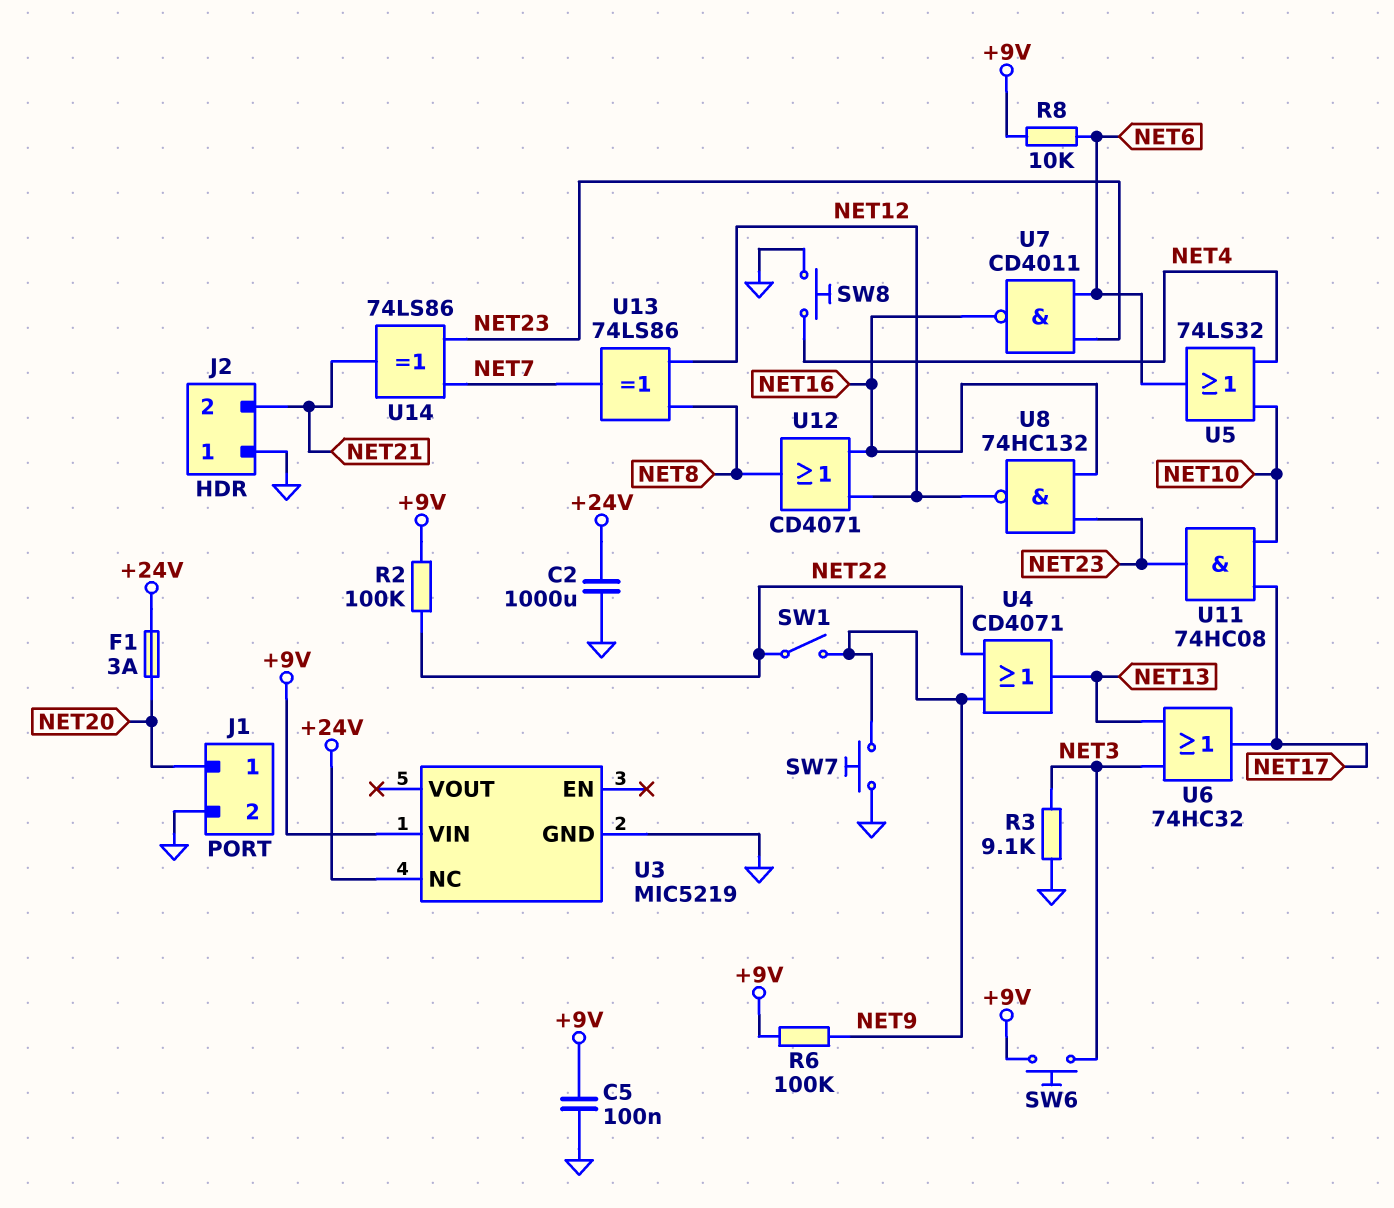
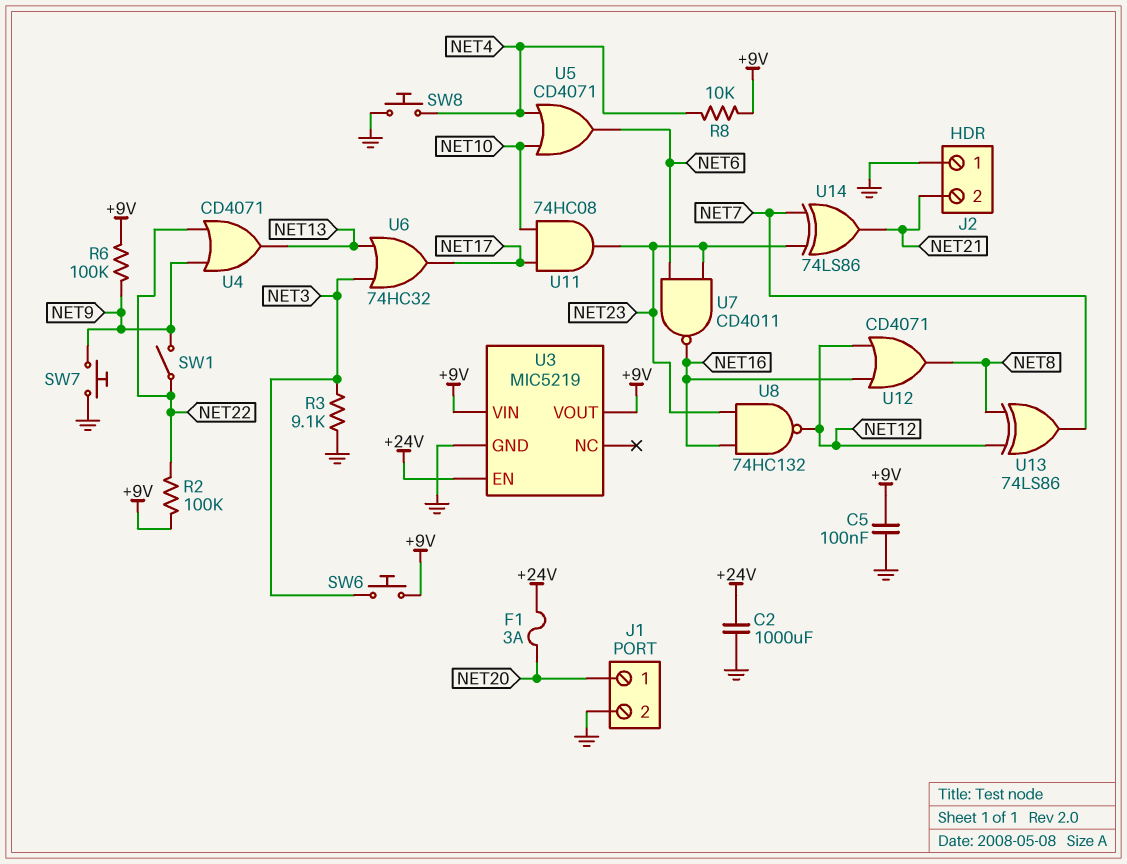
R8: 10k (+9V, NET6) -> 10k (+9V, NET4)
U3 pin EN: none -> +24V
U3 pin NC: +24V -> none
U3 pin VOUT: none -> +9V
U5: OR 74LS32 (in NET4, in NET10, out NET6) -> OR CD4071 (in NET4, in NET10, out NET6)

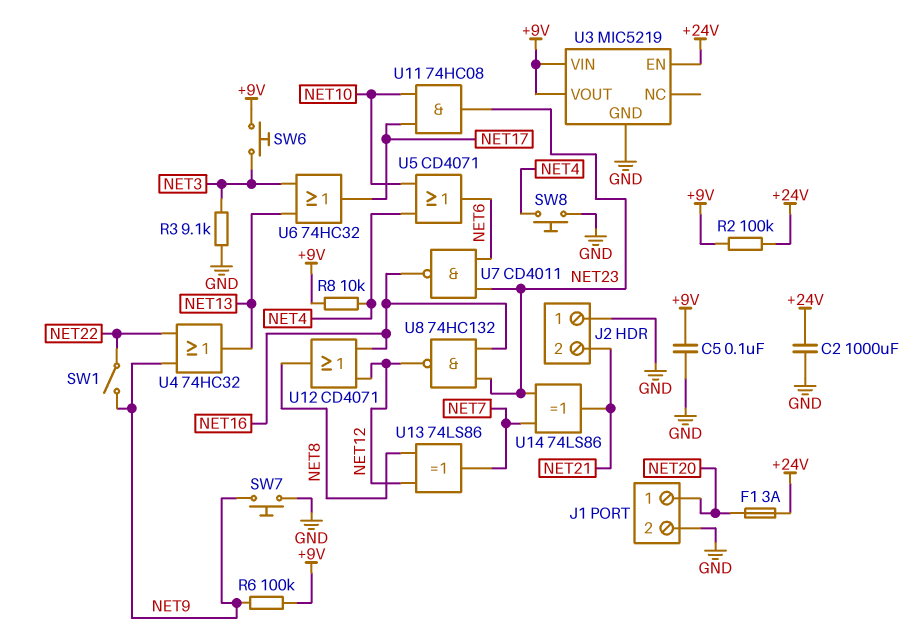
R2: 100k (+9V, NET22) -> 100k (+9V, +24V)
U4: OR CD4071 (in NET9, in NET22, out NET13) -> OR 74HC32 (in NET9, in NET22, out NET13)

